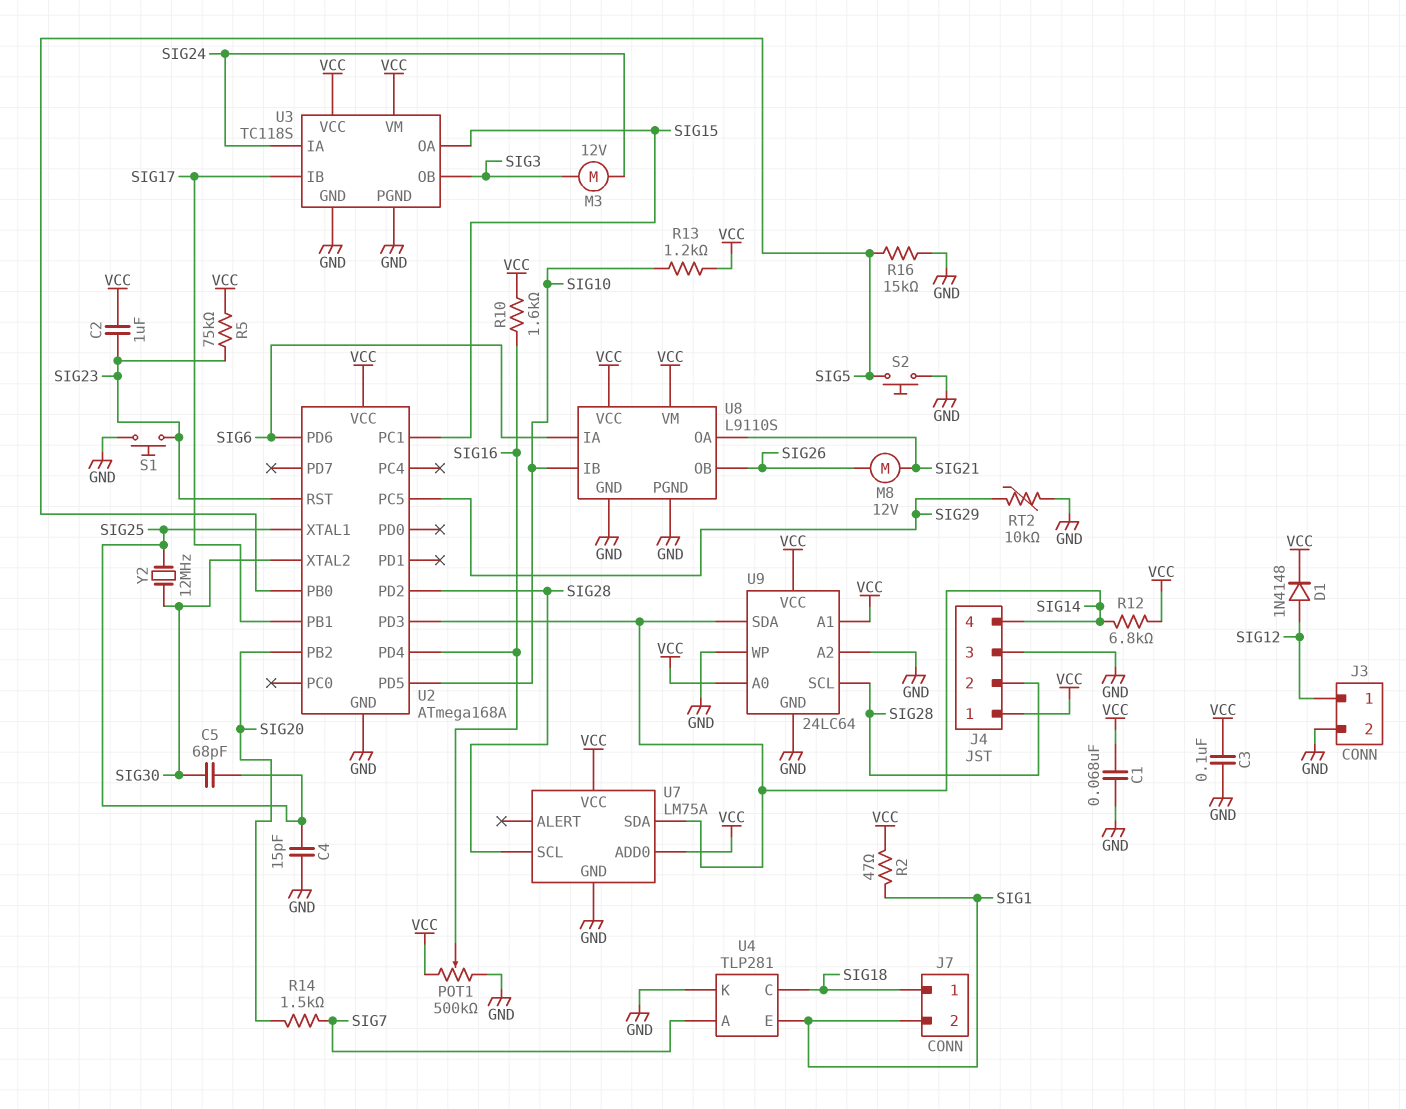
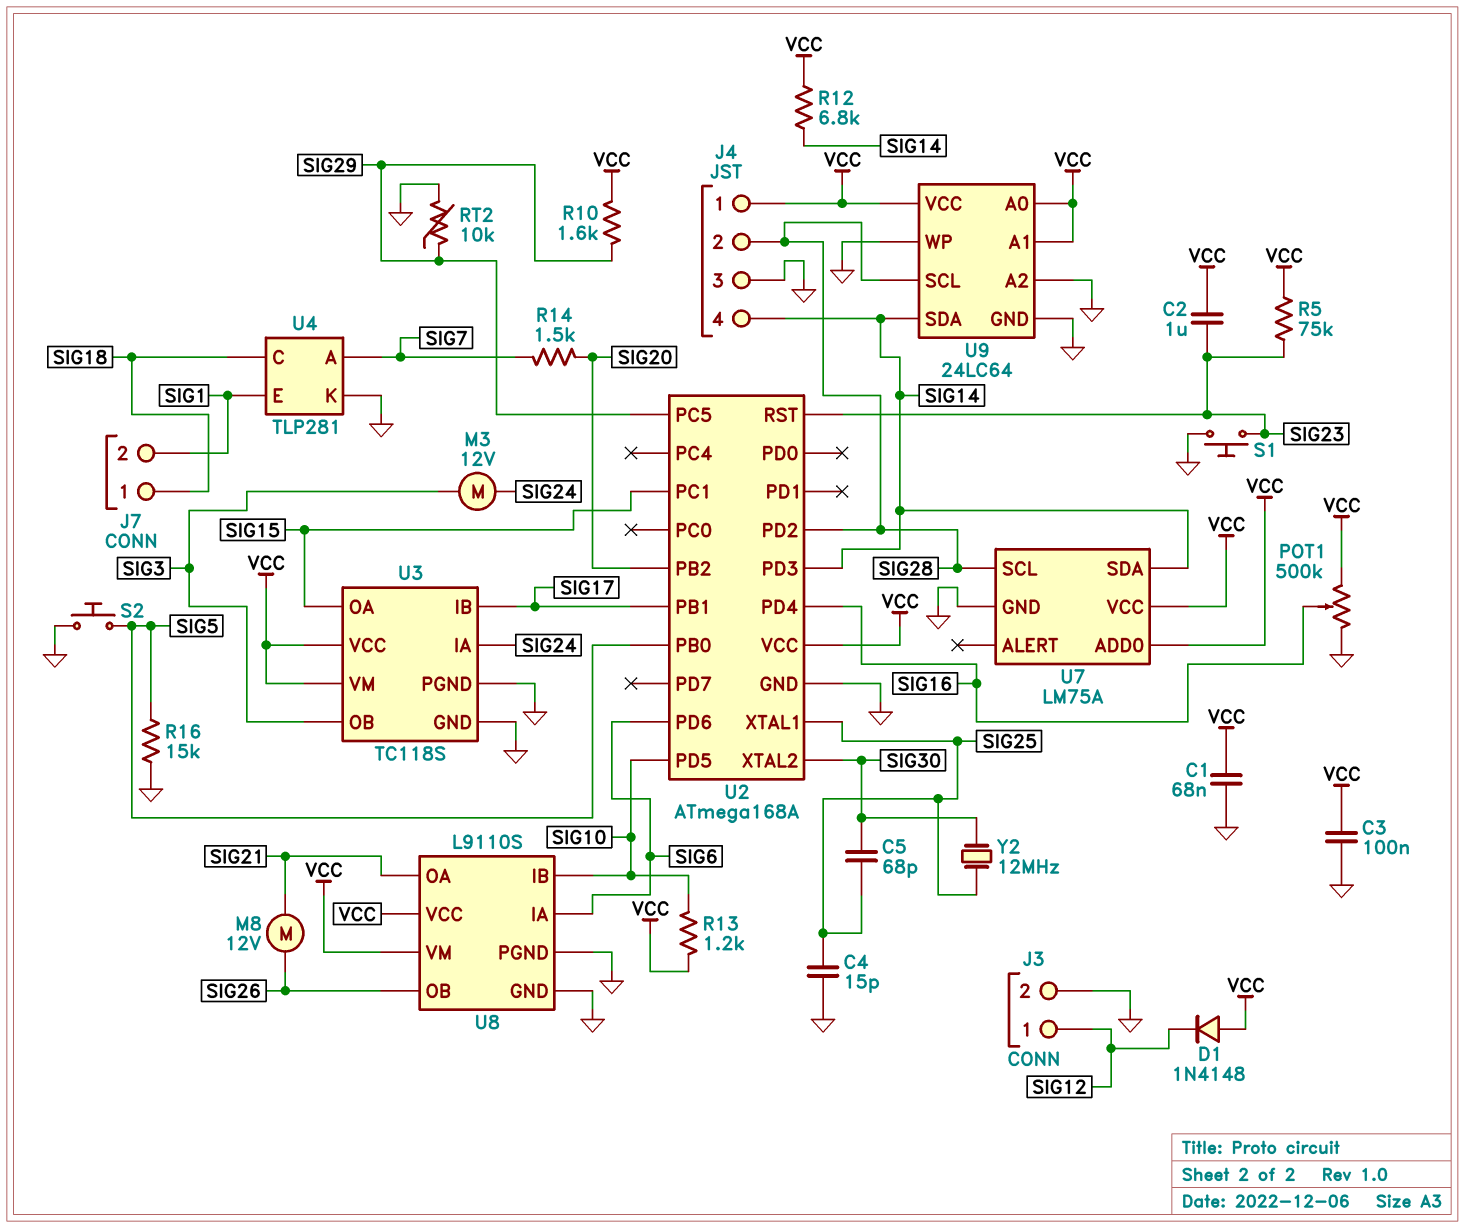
D1: diode 1N4148 (A SIG12, K VCC) -> diode 1N4148 (A VCC, K SIG12)
R2: 47 (SIG1, VCC) -> none
R10: 1.6k (SIG16, VCC) -> 1.6k (SIG29, VCC)

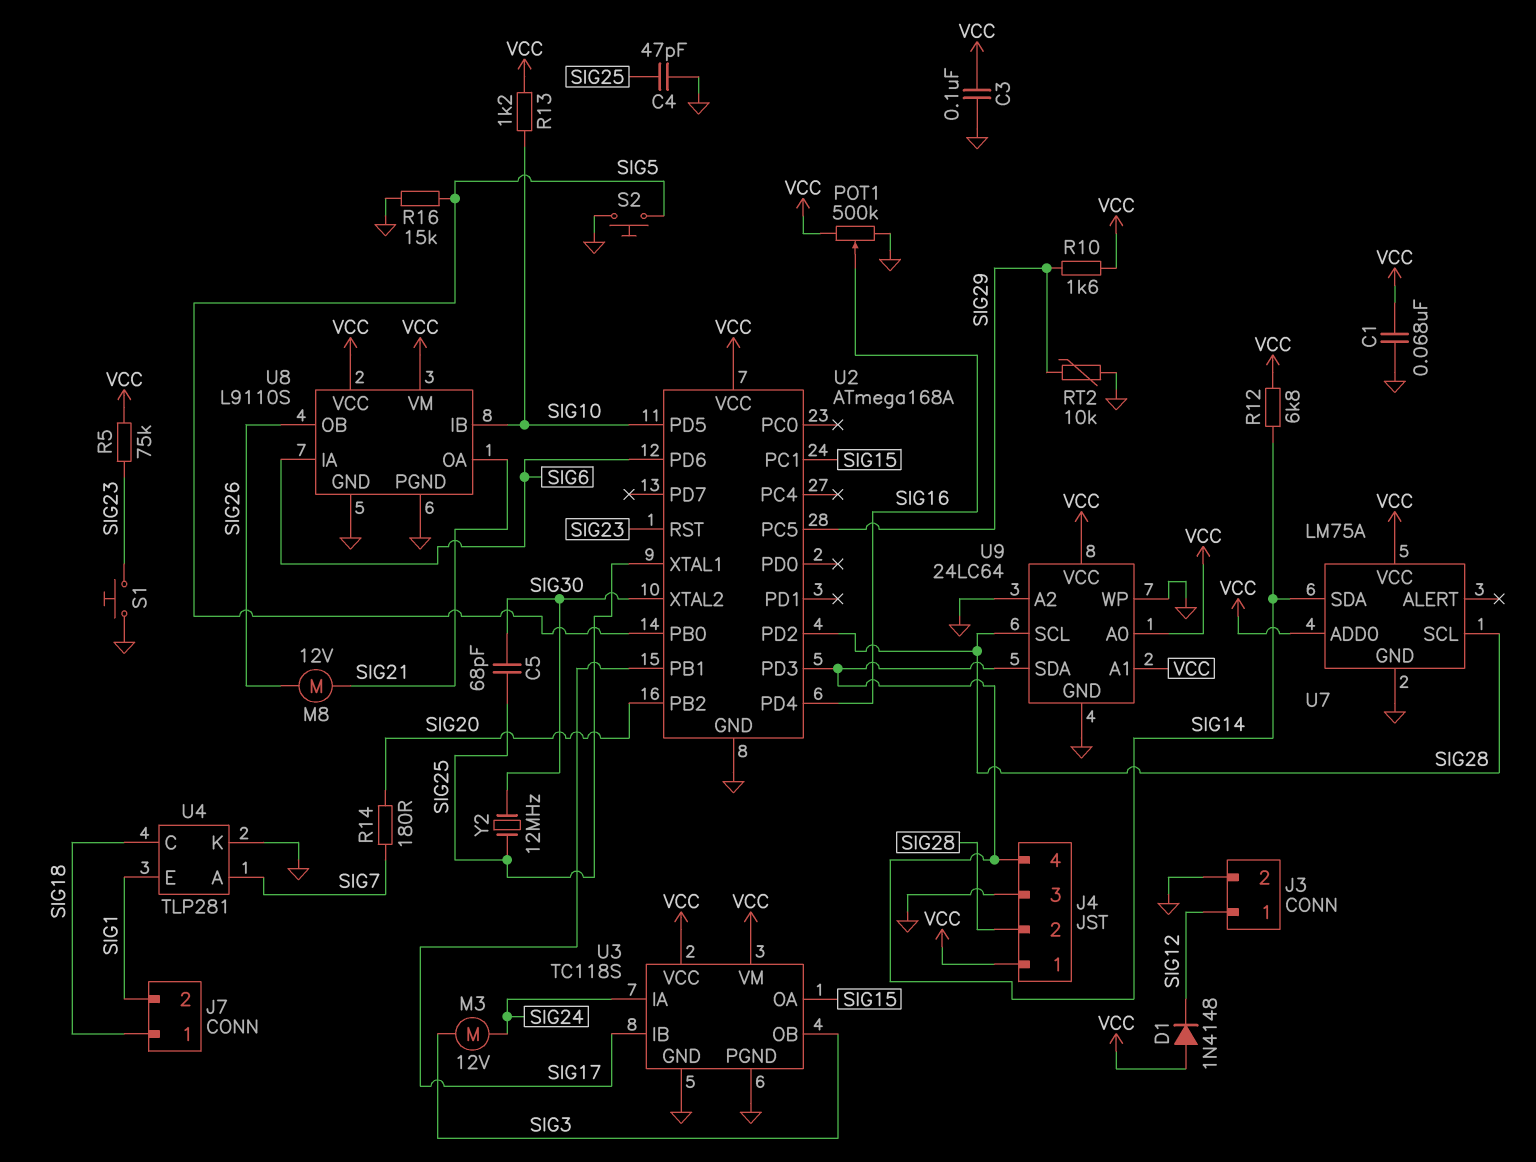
C2: 1uF (SIG23, VCC) -> none
C4: 15pF (GND, SIG25) -> 47pF (GND, SIG25)
R14: 1.5k (SIG7, SIG20) -> 180 (SIG7, SIG20)

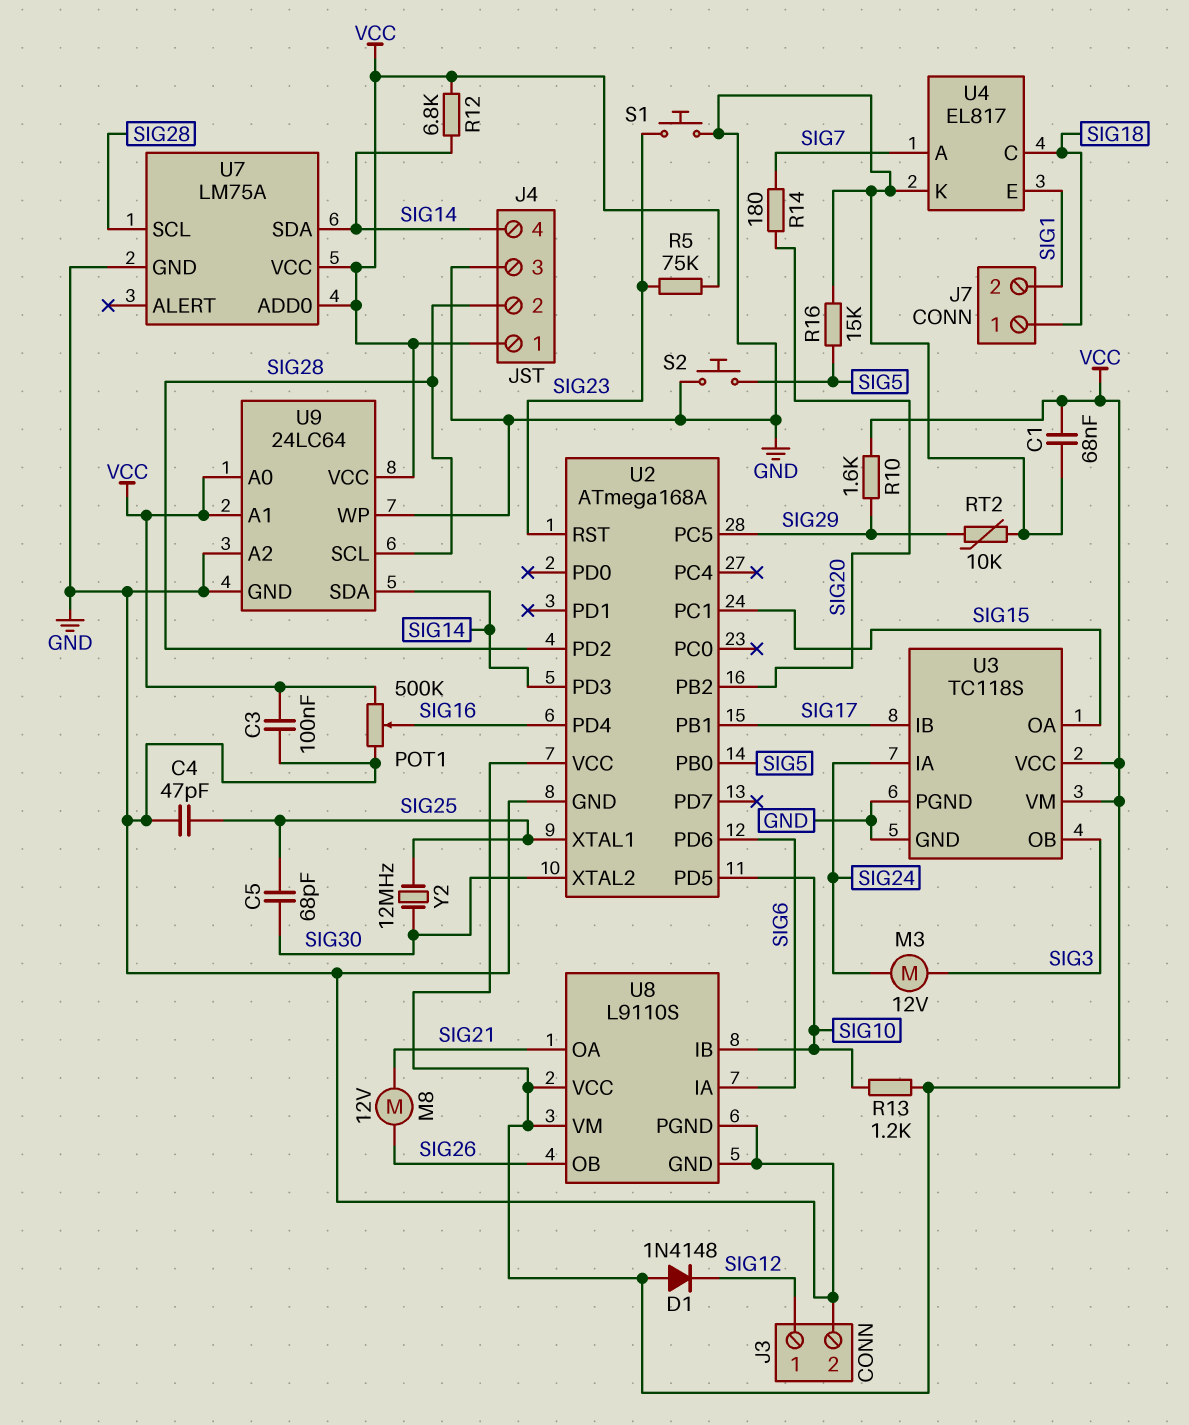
U4: TLP281 -> EL817

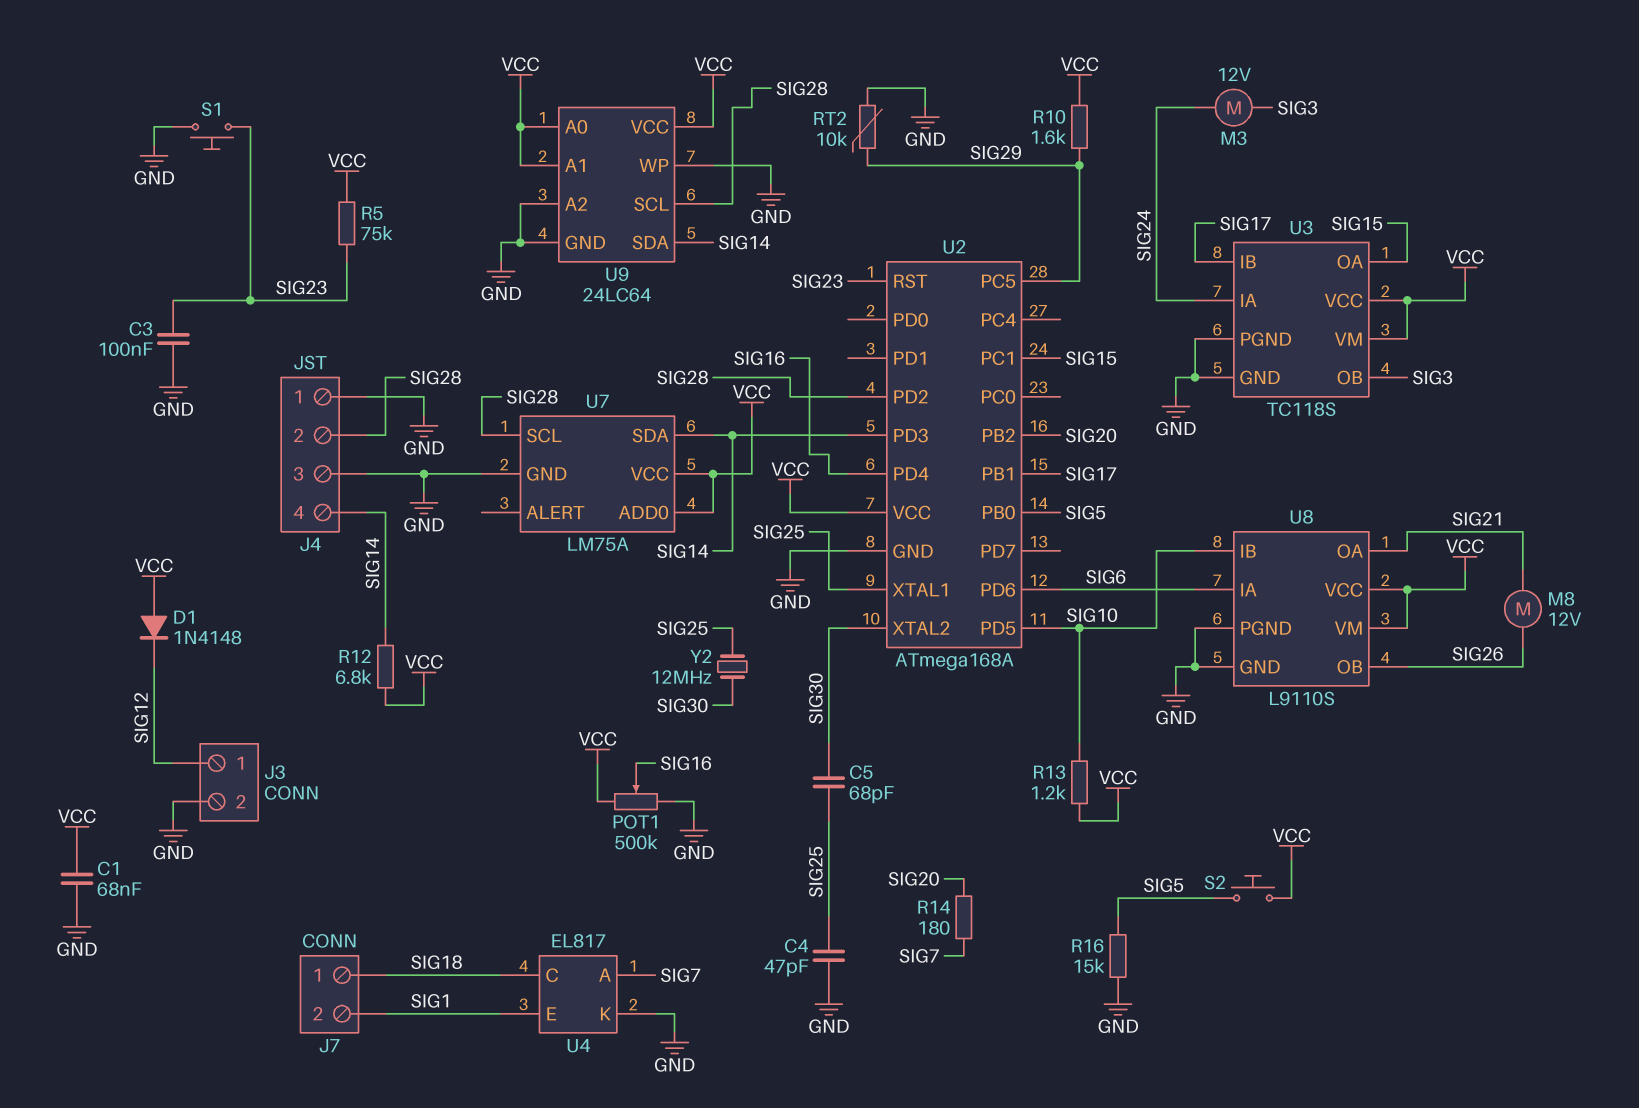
C3: 100nF (GND, VCC) -> 100nF (GND, SIG23)
J4 pin 1: VCC -> GND
S2: button (GND, SIG5) -> button (SIG5, VCC)

